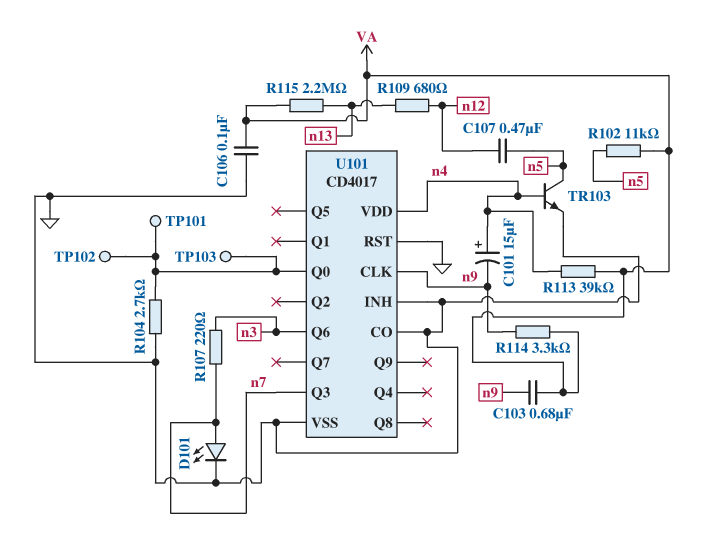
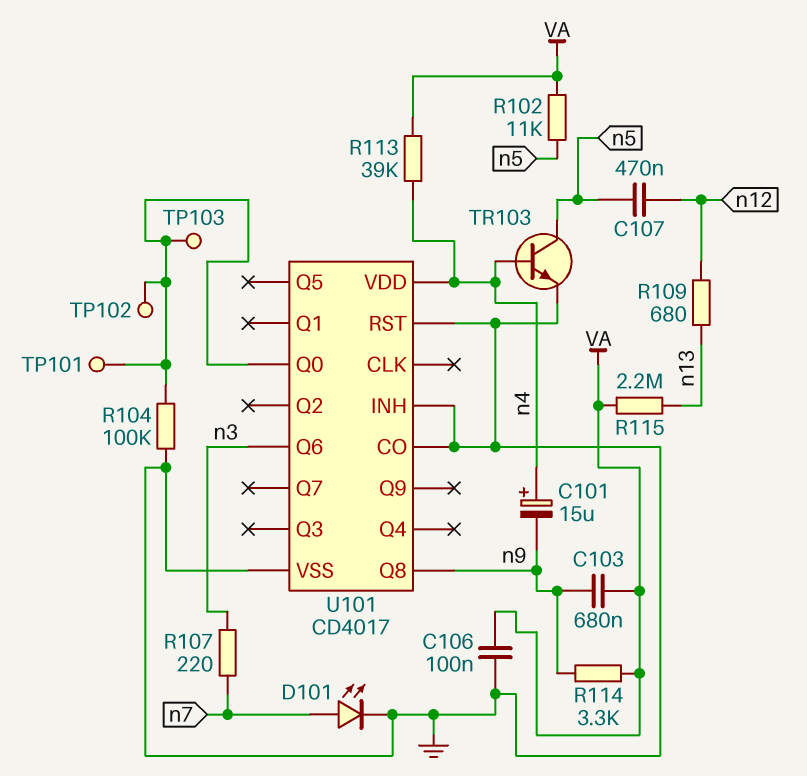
R104: 2.7k (GND, U101/Q0) -> 100k (GND, U101/Q0)
U101 pin CLK: n9 -> none
U101 pin Q3: n7 -> none
U101 pin Q8: none -> n9

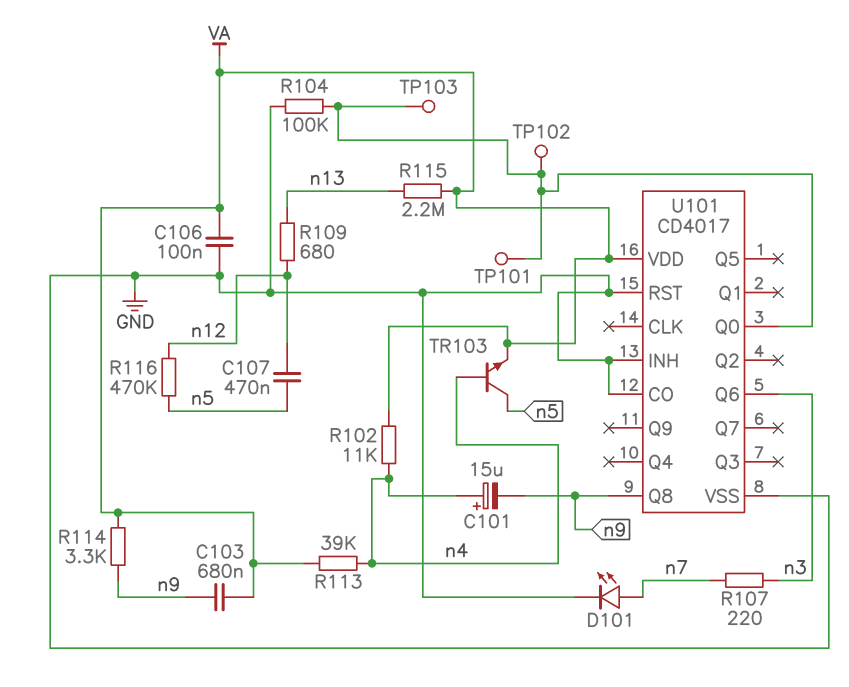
R102: 11k (VA, n5) -> 11k (VA, n4)
R116: none -> 470k (n5, n12)
TR103: NPN (B n4, C n5, E GND) -> NPN (B n4, C n5, E VA)
U101 pin VDD: n4 -> VA

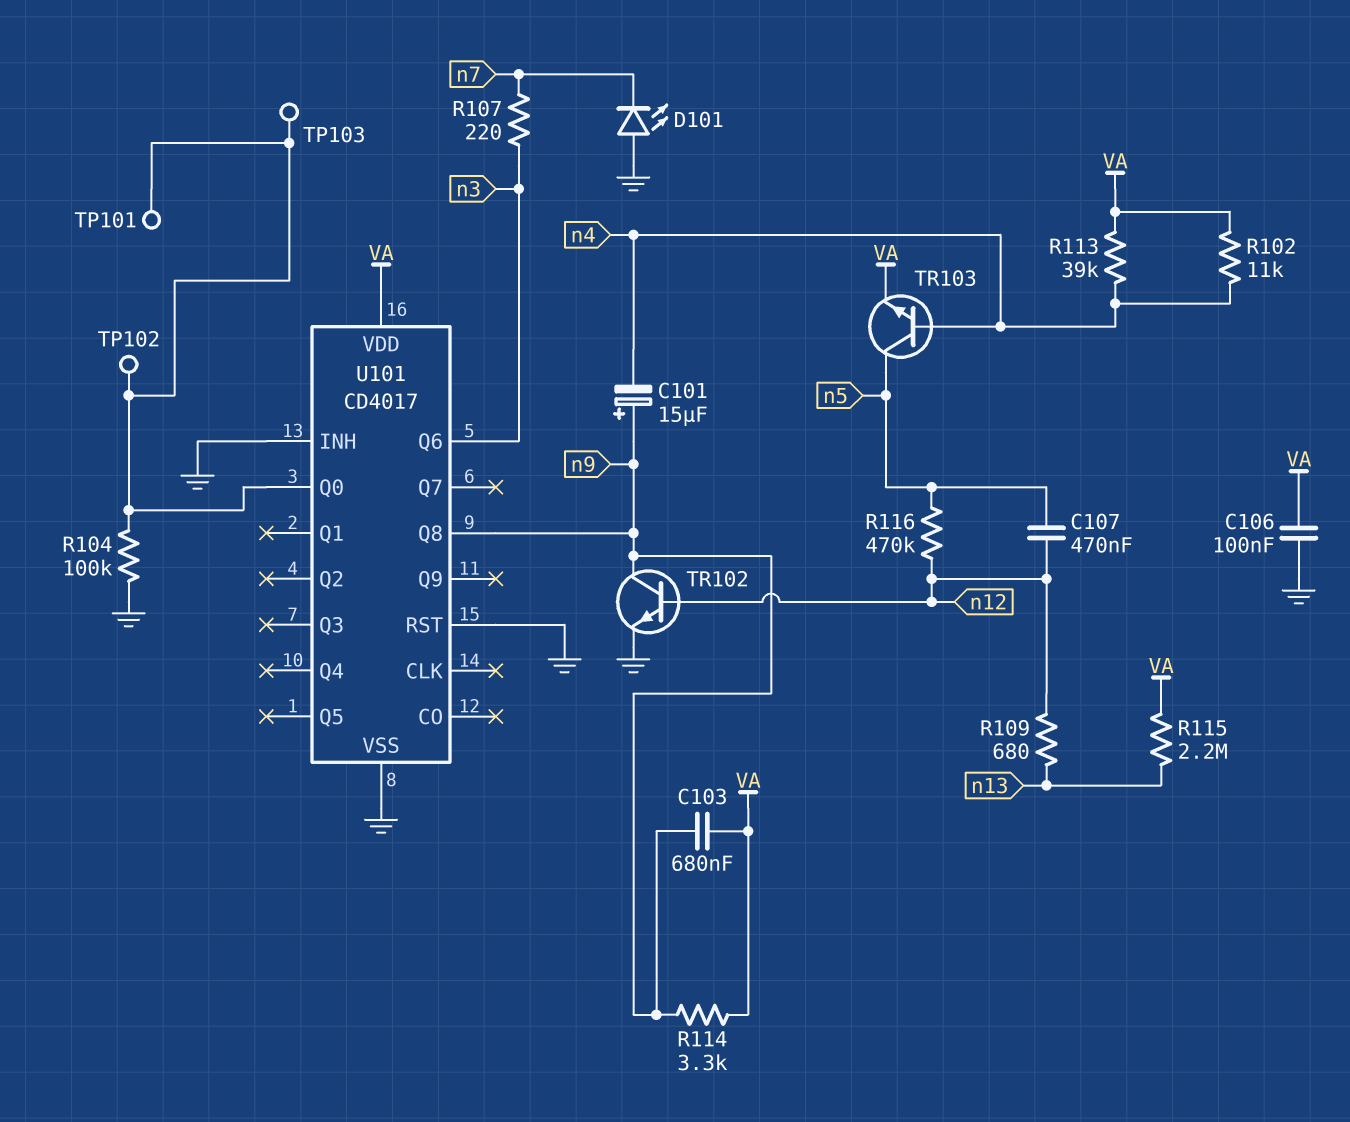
C101: 15uF (plus n4, minus n9) -> 15uF (plus n9, minus n4)
D101: LED (A n7, K GND) -> LED (A GND, K n7)
TR102: none -> NPN (B n12, C n9, E GND)
U101 pin CO: GND -> none

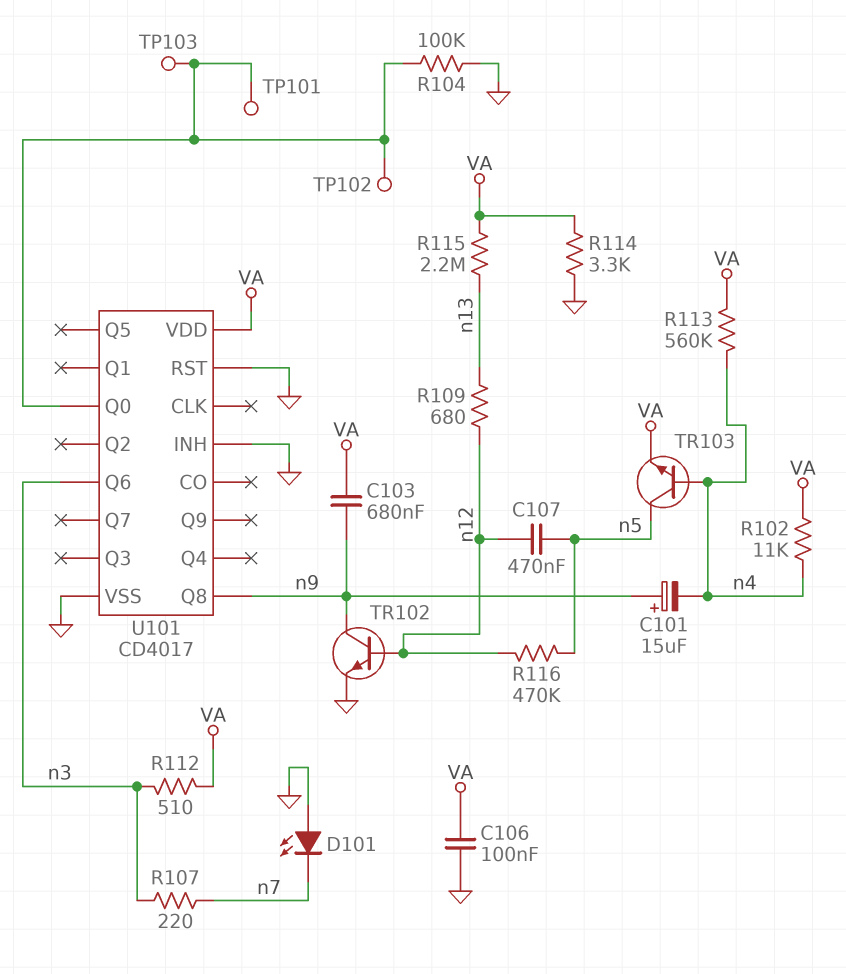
R112: none -> 510 (VA, n3)
R113: 39k (VA, n4) -> 560k (VA, n4)
R114: 3.3k (VA, n9) -> 3.3k (GND, VA)

